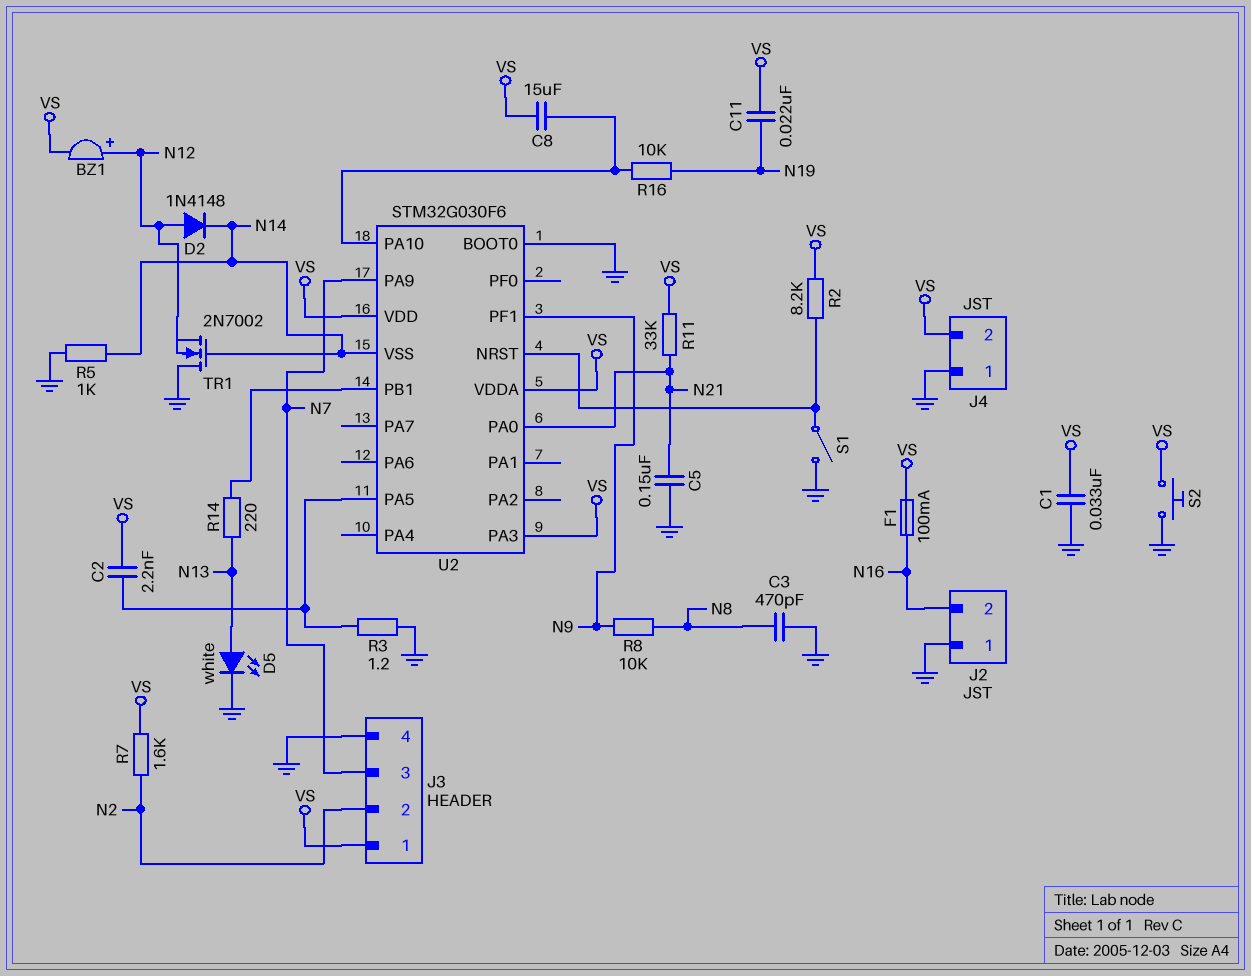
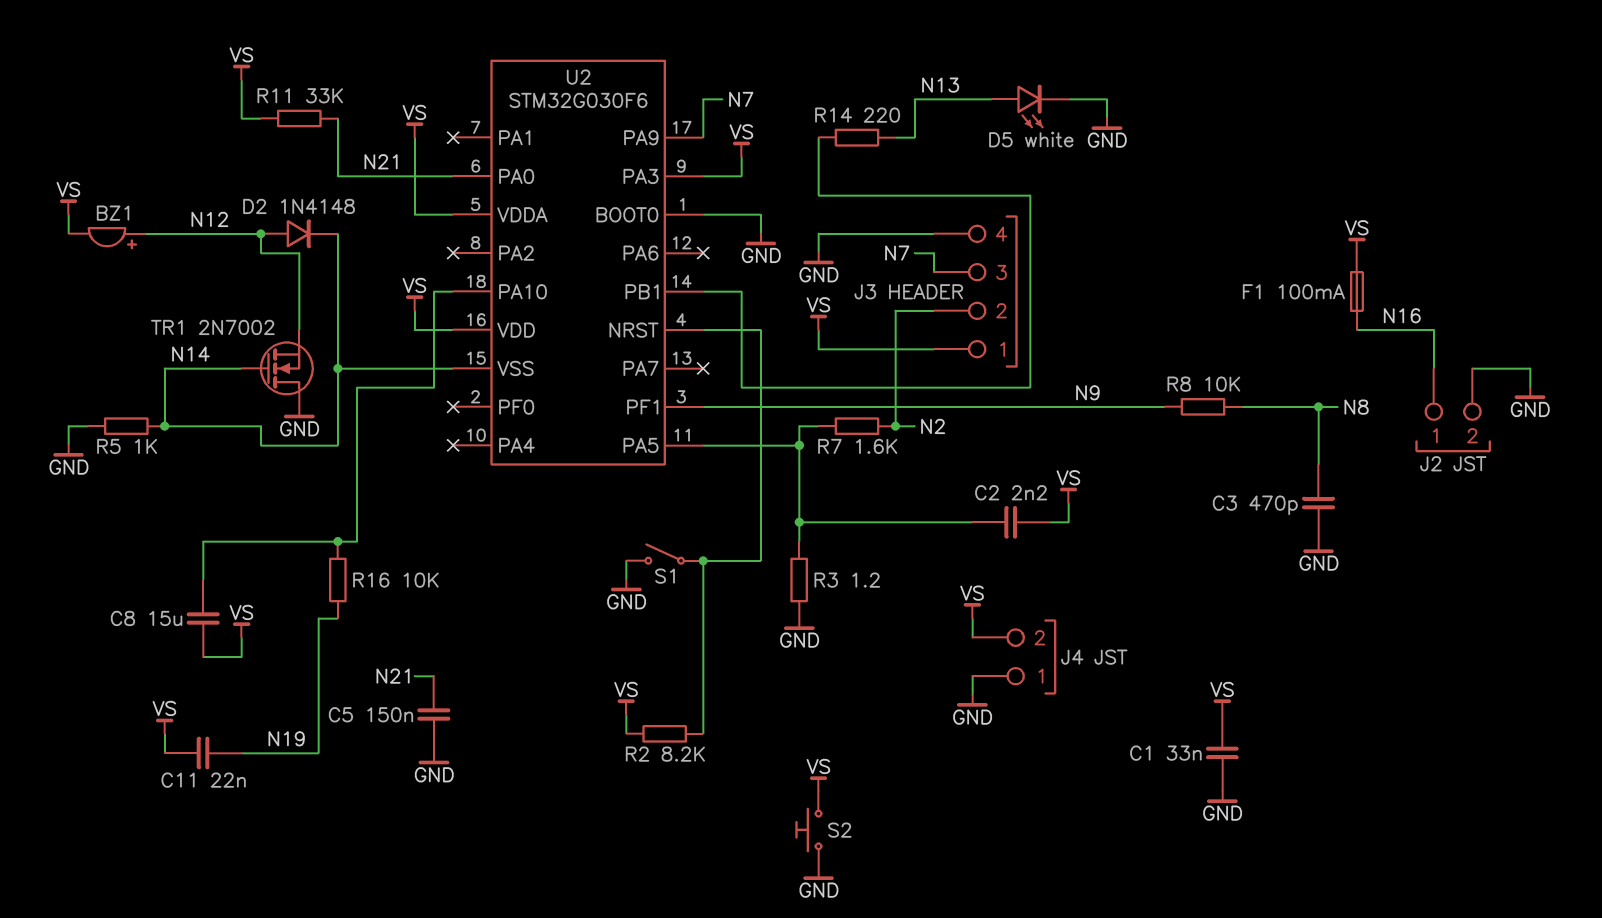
J2 pin 1: GND -> N16
J2 pin 2: N16 -> GND
R7: 1.6k (N2, VS) -> 1.6k (N2, U2/PA5)

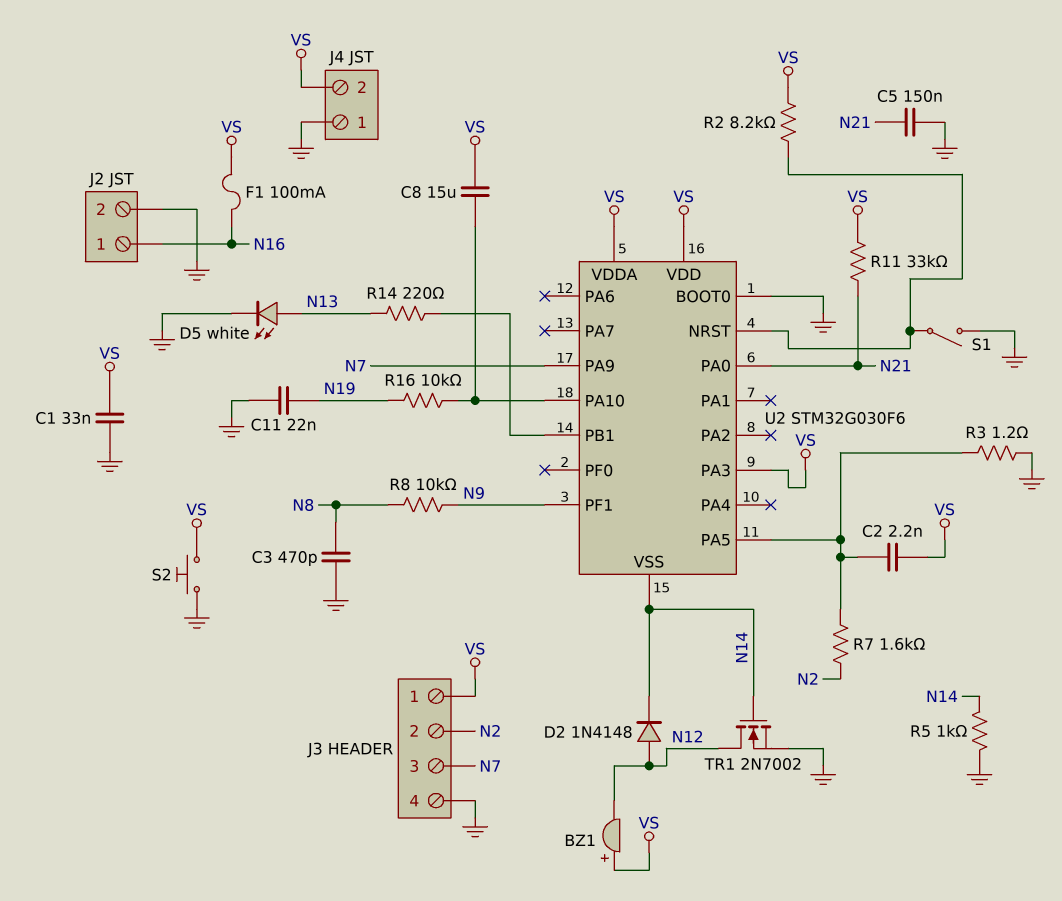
BZ1: buzzer (plus N12, minus VS) -> buzzer (plus VS, minus N12)
C11: 22nF (N19, VS) -> 22nF (GND, N19)
TR1: NMOS 2N7002 (G N14, D GND, S N12) -> NMOS 2N7002 (G N14, D N12, S GND)

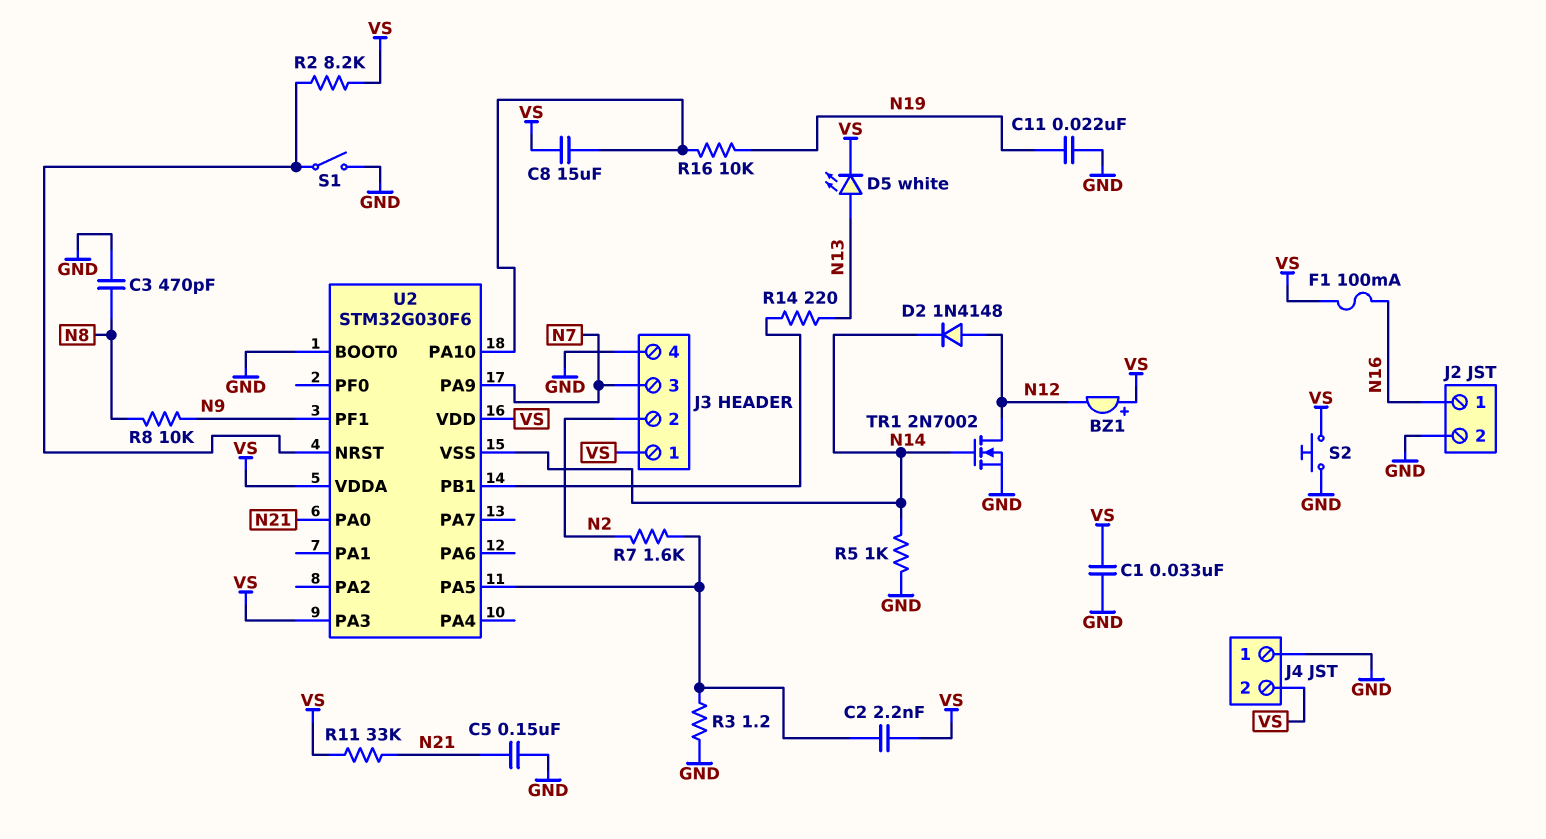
D5: LED white (A N13, K GND) -> LED white (A N13, K VS)

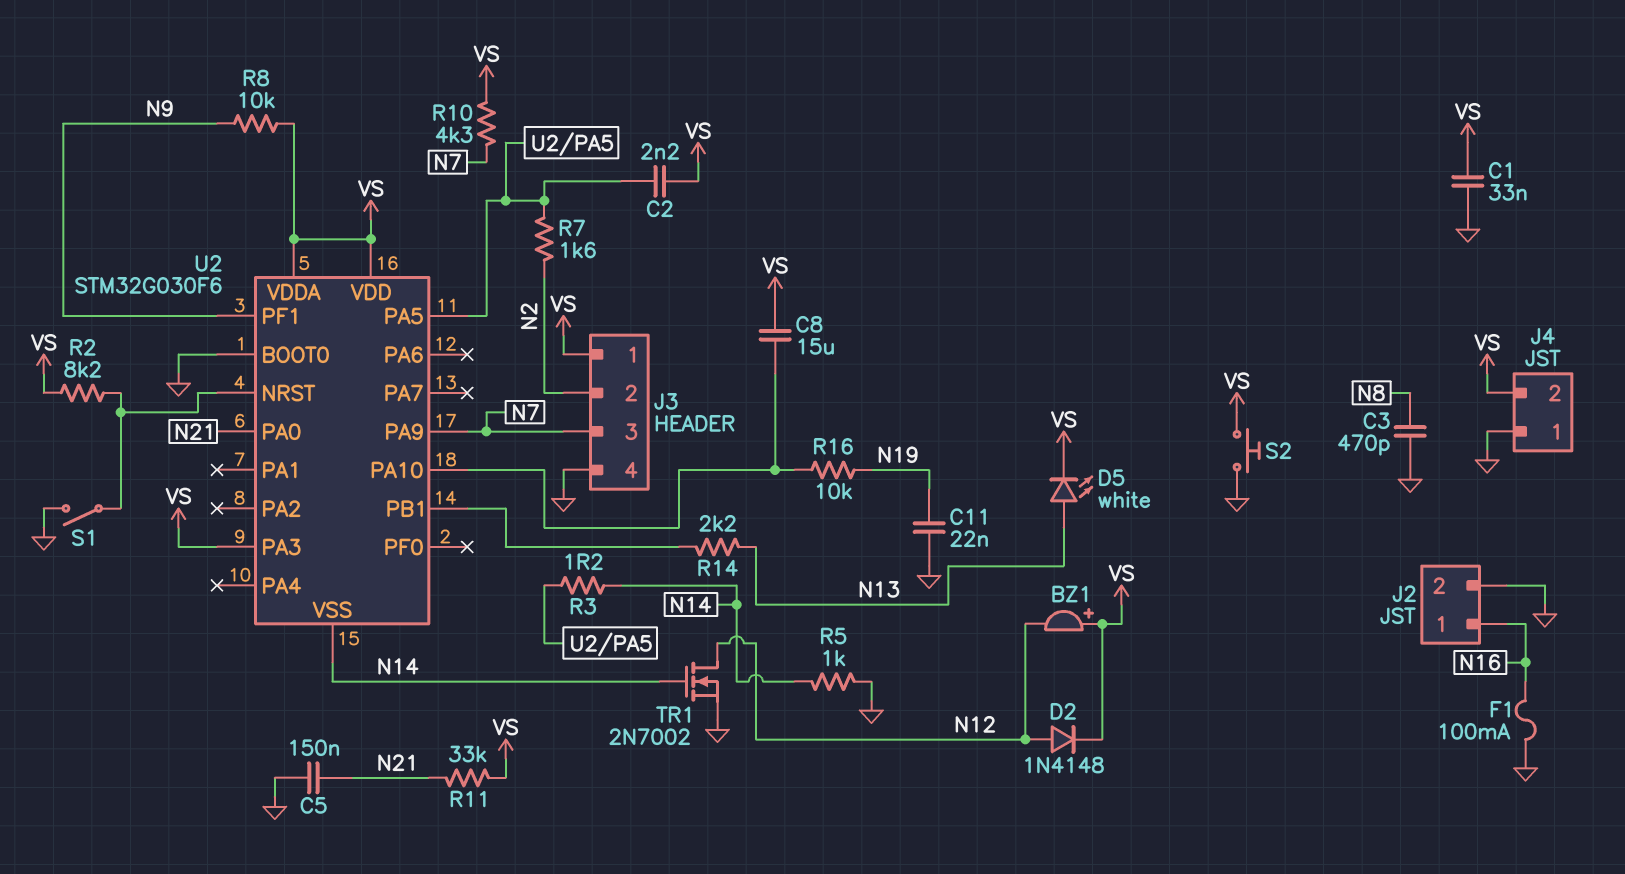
D2: diode 1N4148 (A N12, K N14) -> diode 1N4148 (A N12, K VS)
F1: 100mA (N16, VS) -> 100mA (GND, N16)
R3: 1.2 (GND, U2/PA5) -> 1.2 (N14, U2/PA5)
R8: 10k (N8, N9) -> 10k (N9, VS)
R10: none -> 4.3k (N7, VS)
R14: 220 (N13, U2/PB1) -> 2.2k (N13, U2/PB1)

